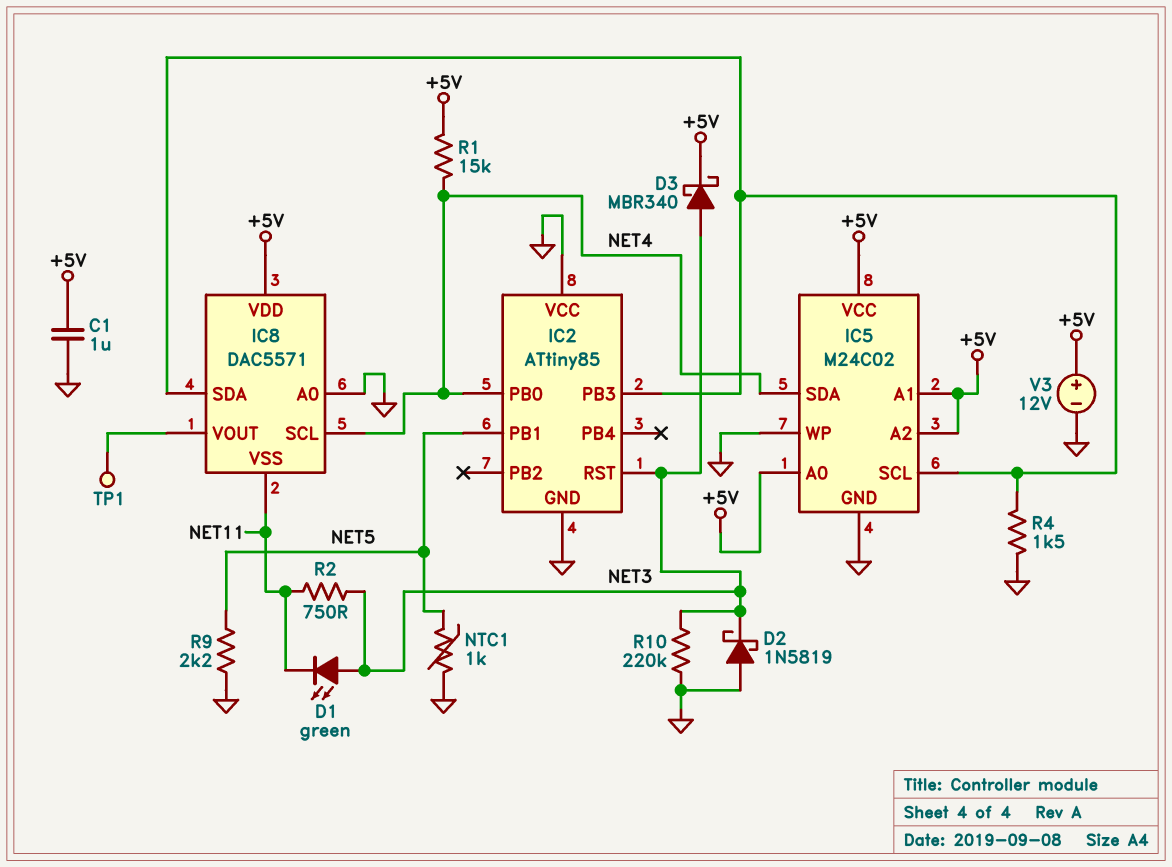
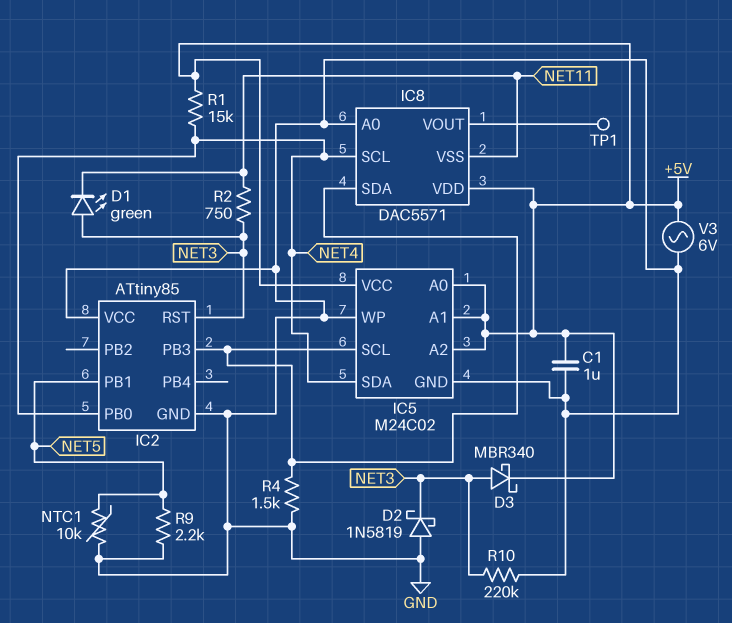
NTC1: 1k (GND, NET5) -> 10k (GND, NET5)
V3: 12V (plus +5V, minus GND) -> AC 6V (+5V, GND)

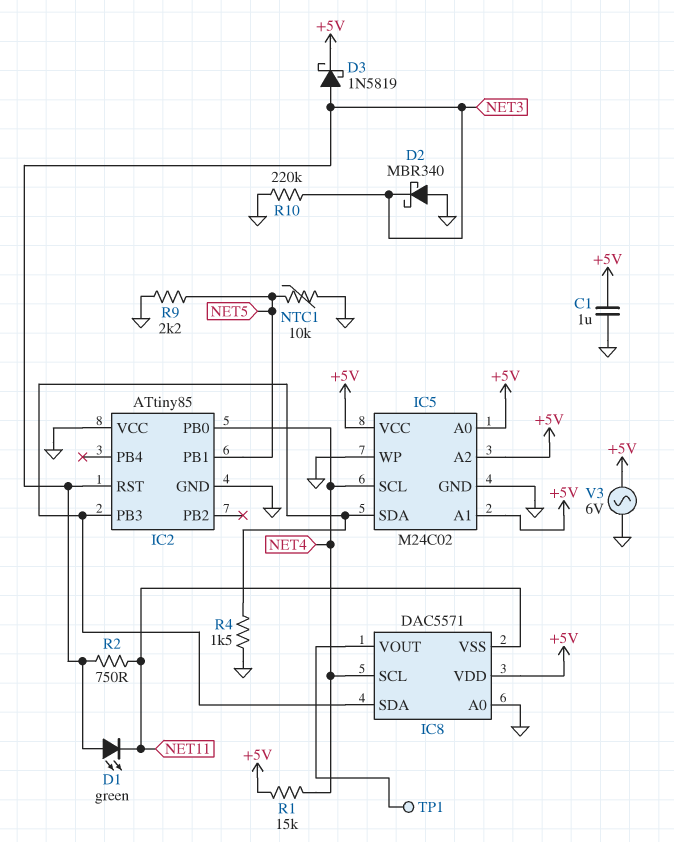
D2: schottky 1N5819 (A GND, K NET3) -> schottky MBR340 (A GND, K NET3)
D3: schottky MBR340 (A NET3, K +5V) -> schottky 1N5819 (A NET3, K +5V)
IC5 pin SCL: IC2/PB3 -> NET4
IC5 pin SDA: NET4 -> IC2/PB3

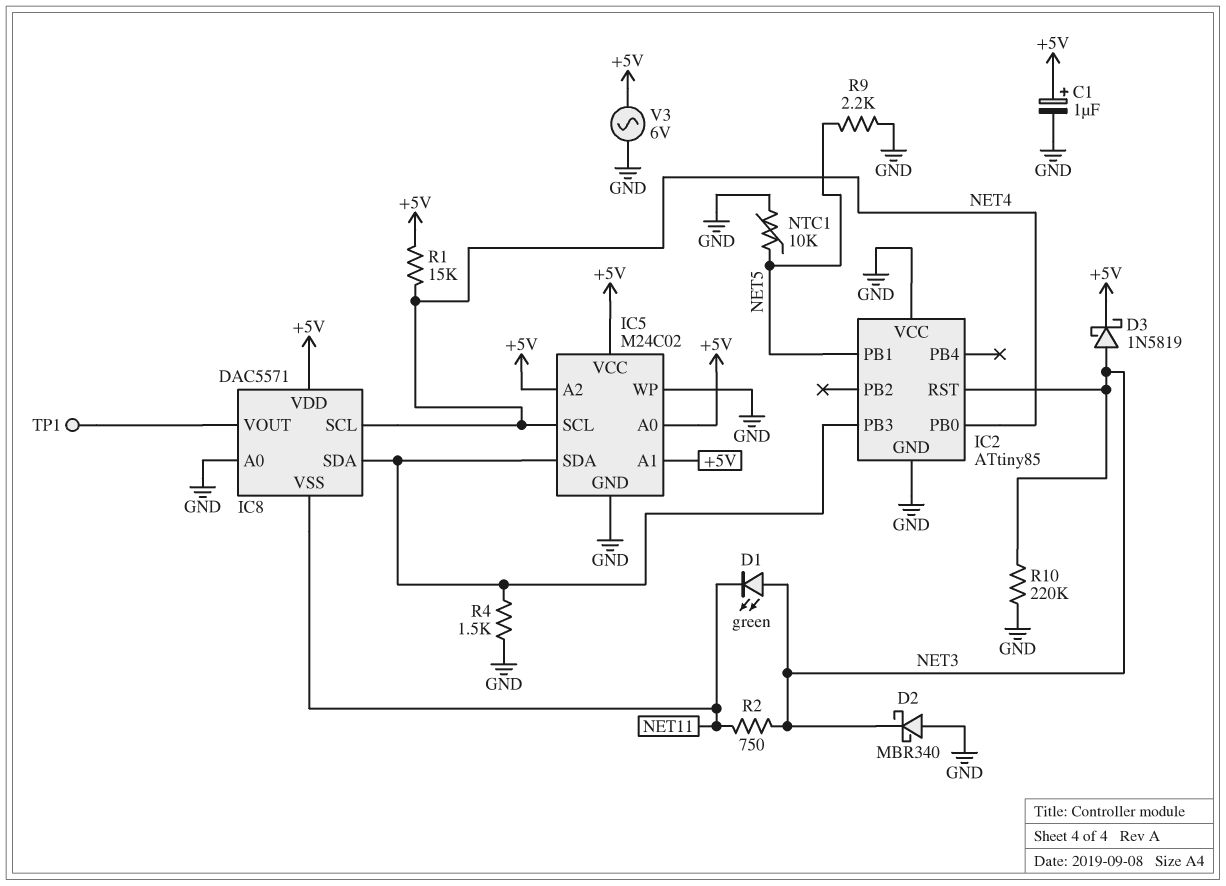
C1: 1uF (+5V, GND) -> 1uF (plus +5V, minus GND)

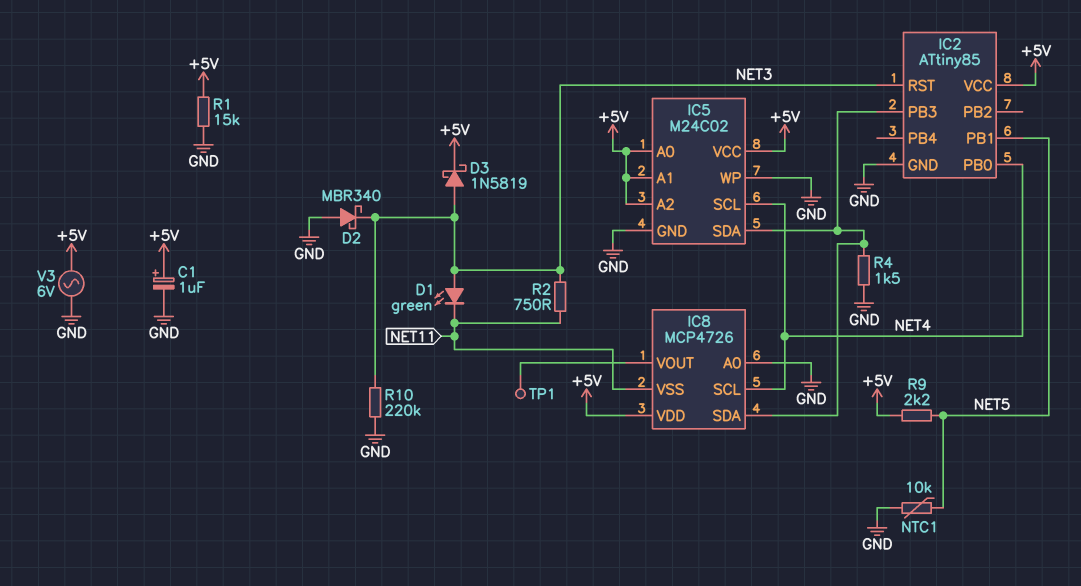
IC2 pin VCC: GND -> +5V
IC8: DAC5571 -> MCP4726
R1: 15k (+5V, NET4) -> 15k (+5V, GND)
R9: 2.2k (GND, NET5) -> 2.2k (+5V, NET5)

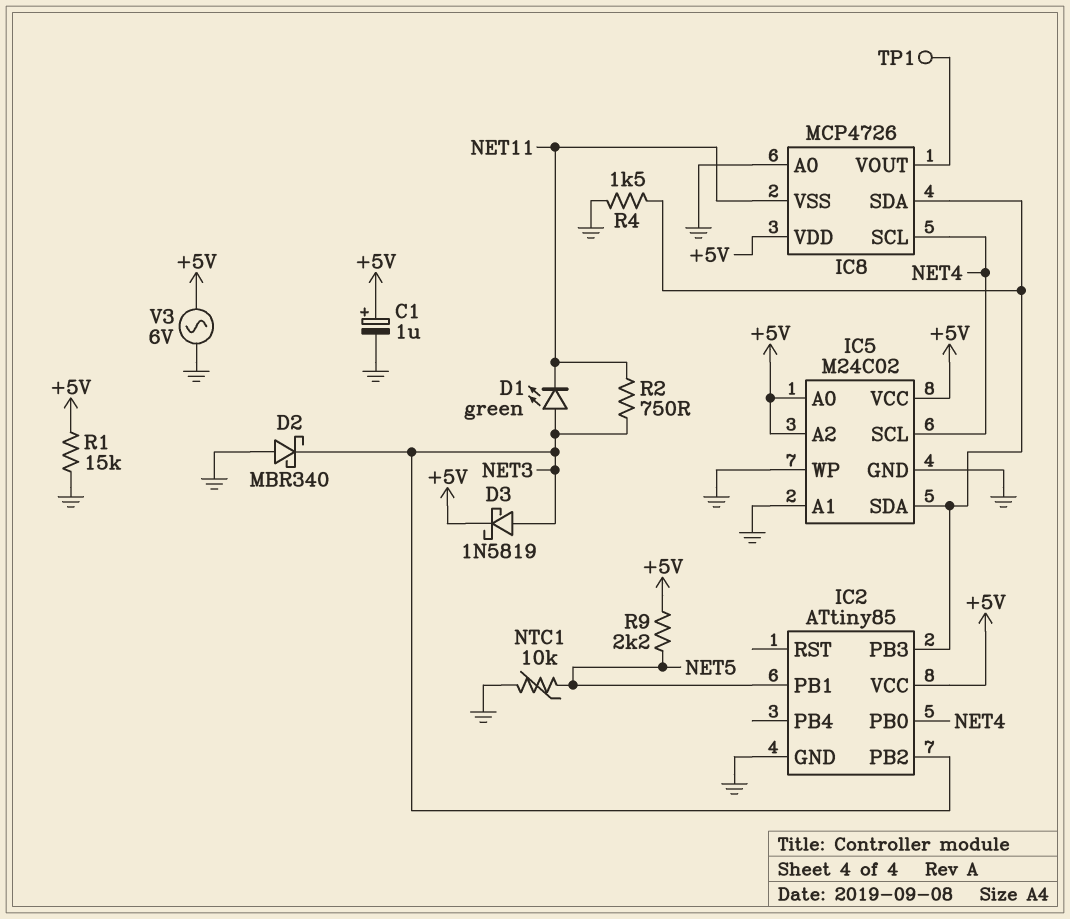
IC2 pin PB2: none -> NET3
IC2 pin RST: NET3 -> none
IC5 pin A1: +5V -> GND
R10: 220k (GND, NET3) -> none

